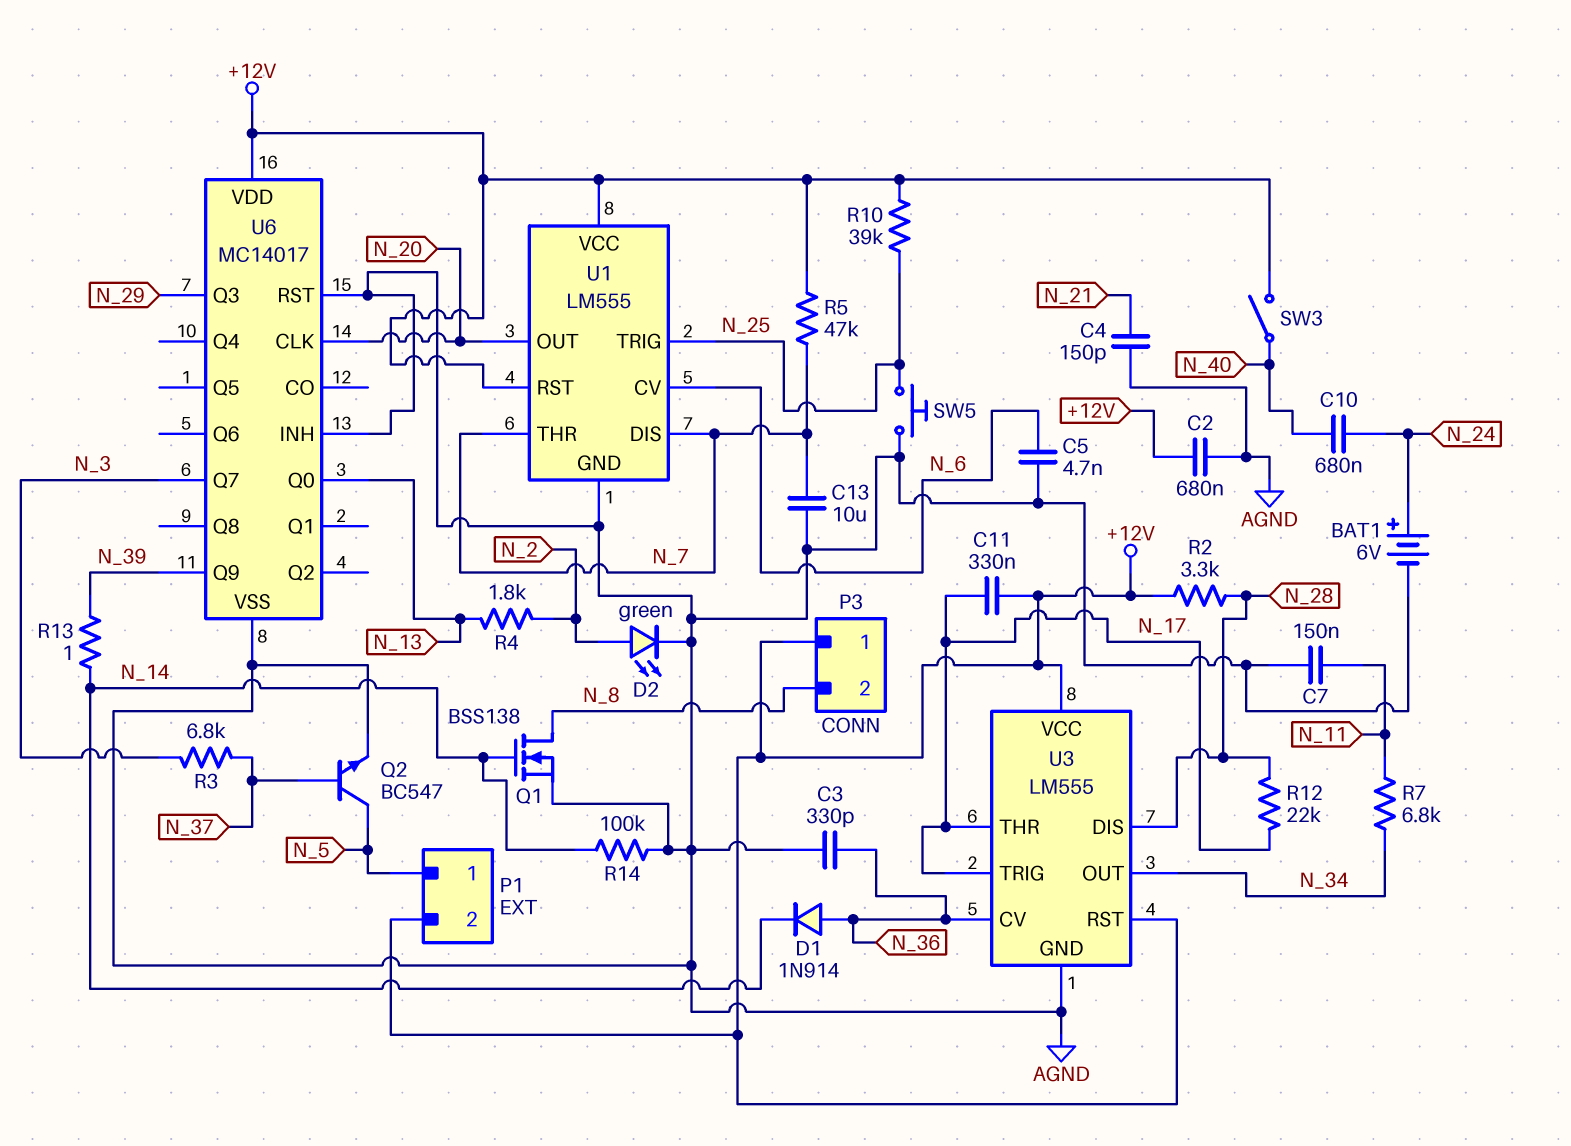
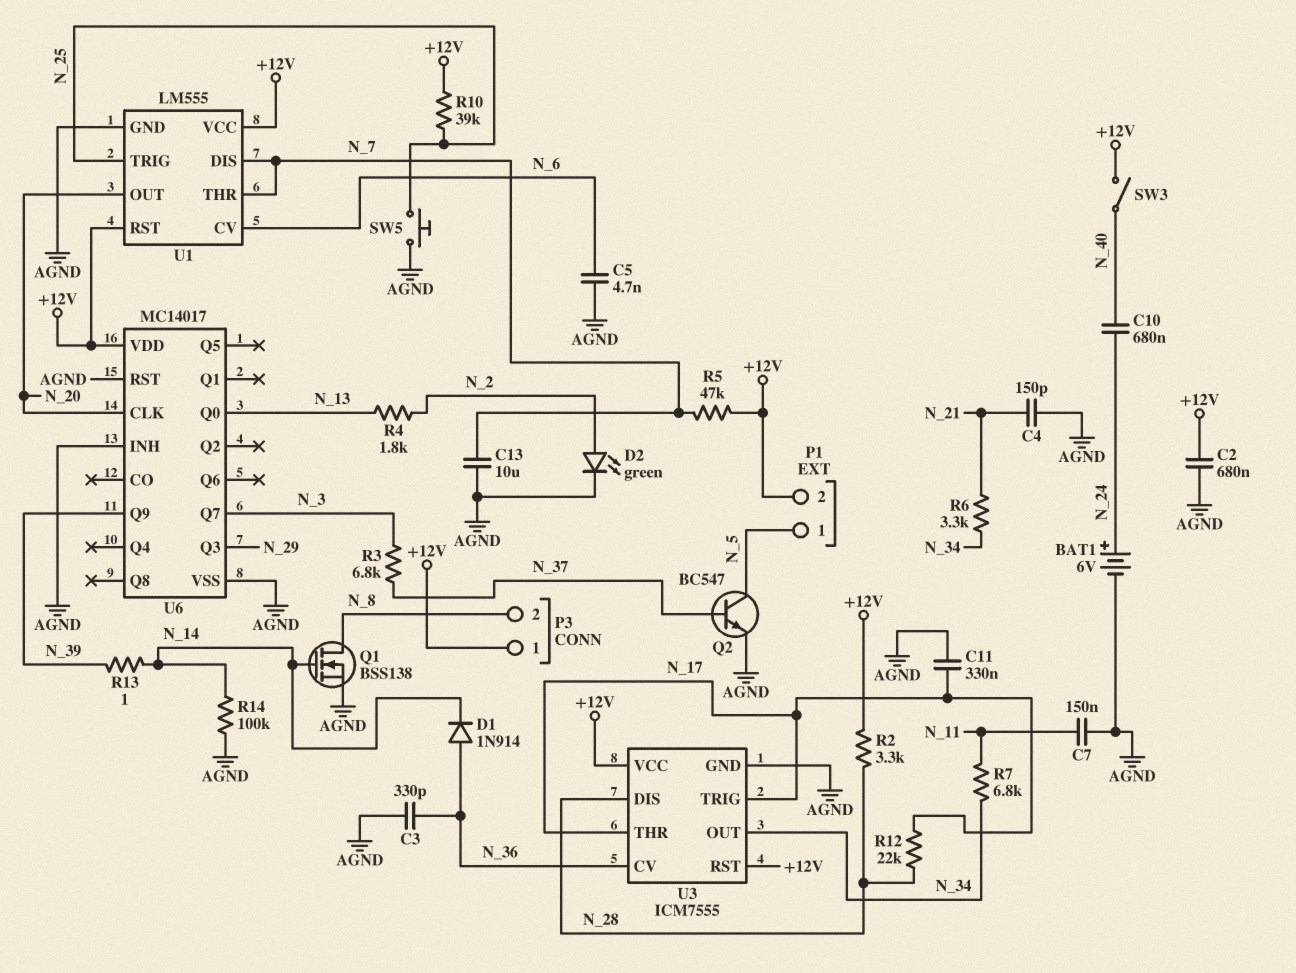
C11: 330nF (+12V, N_17) -> 330nF (AGND, N_17)
R6: none -> 3.3k (N_21, N_34)
U3: LM555 -> ICM7555

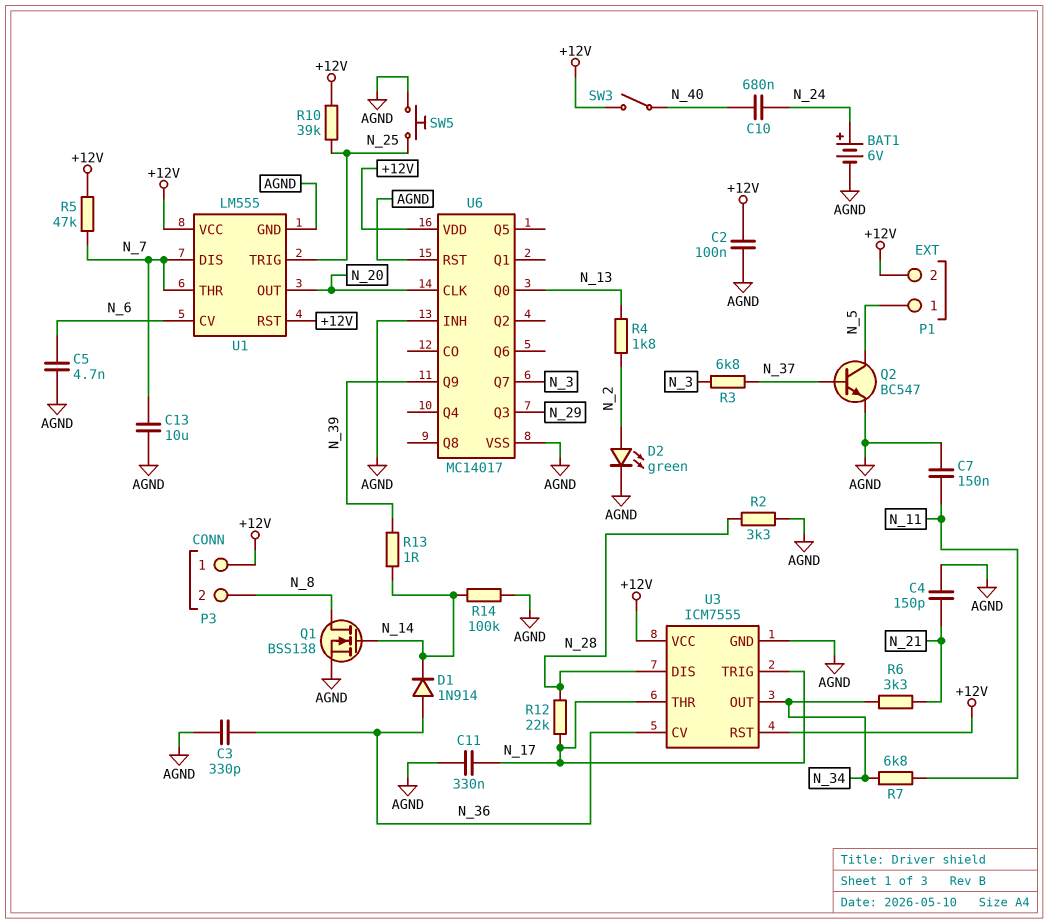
C2: 680nF (+12V, AGND) -> 100nF (+12V, AGND)
R2: 3.3k (+12V, N_28) -> 3.3k (AGND, N_28)

